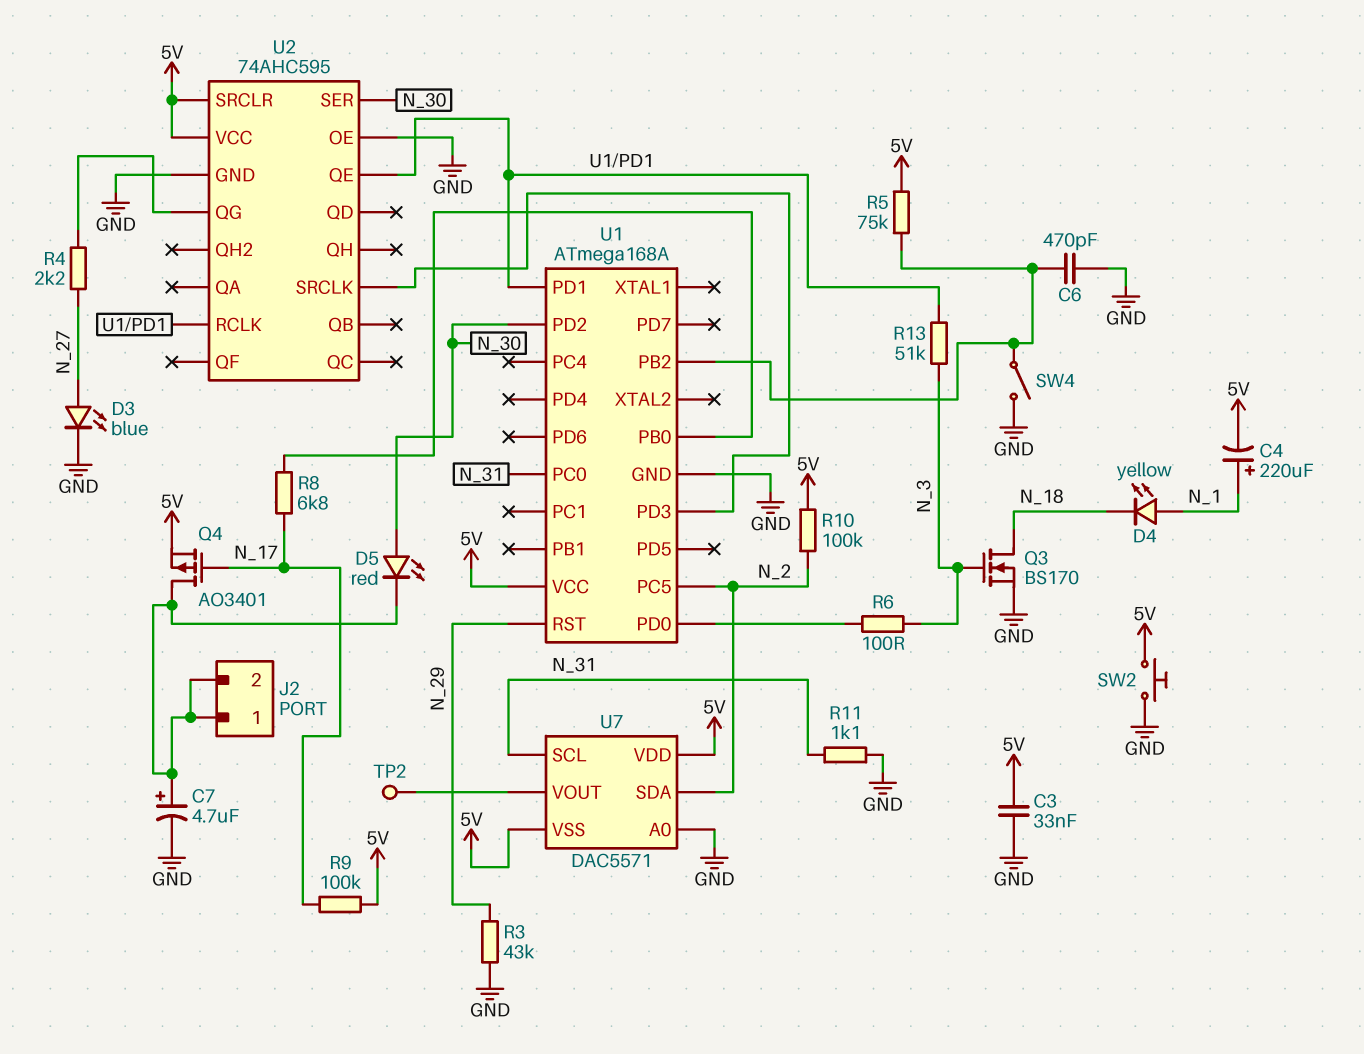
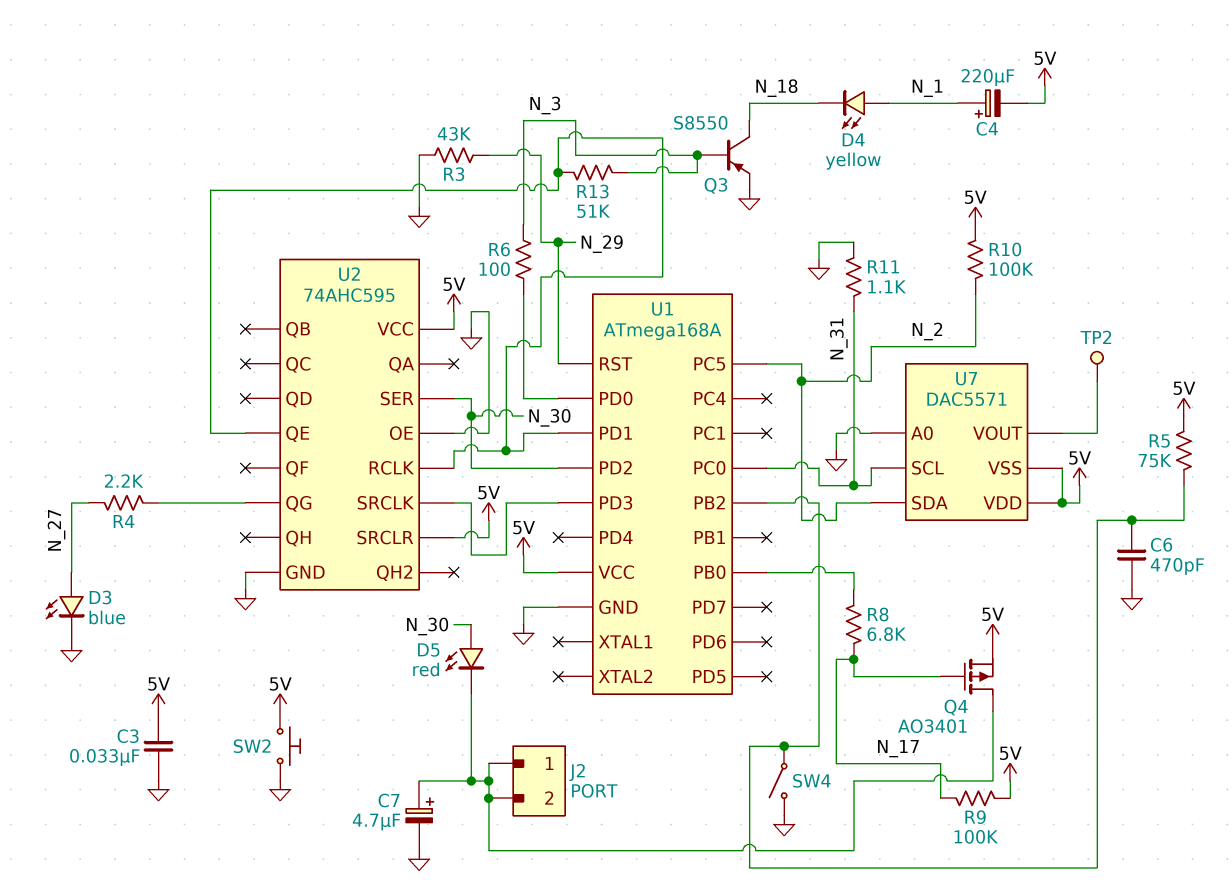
Q3: NMOS BS170 (G N_3, D N_18, S GND) -> PNP S8550 (B N_3, C N_18, E GND)

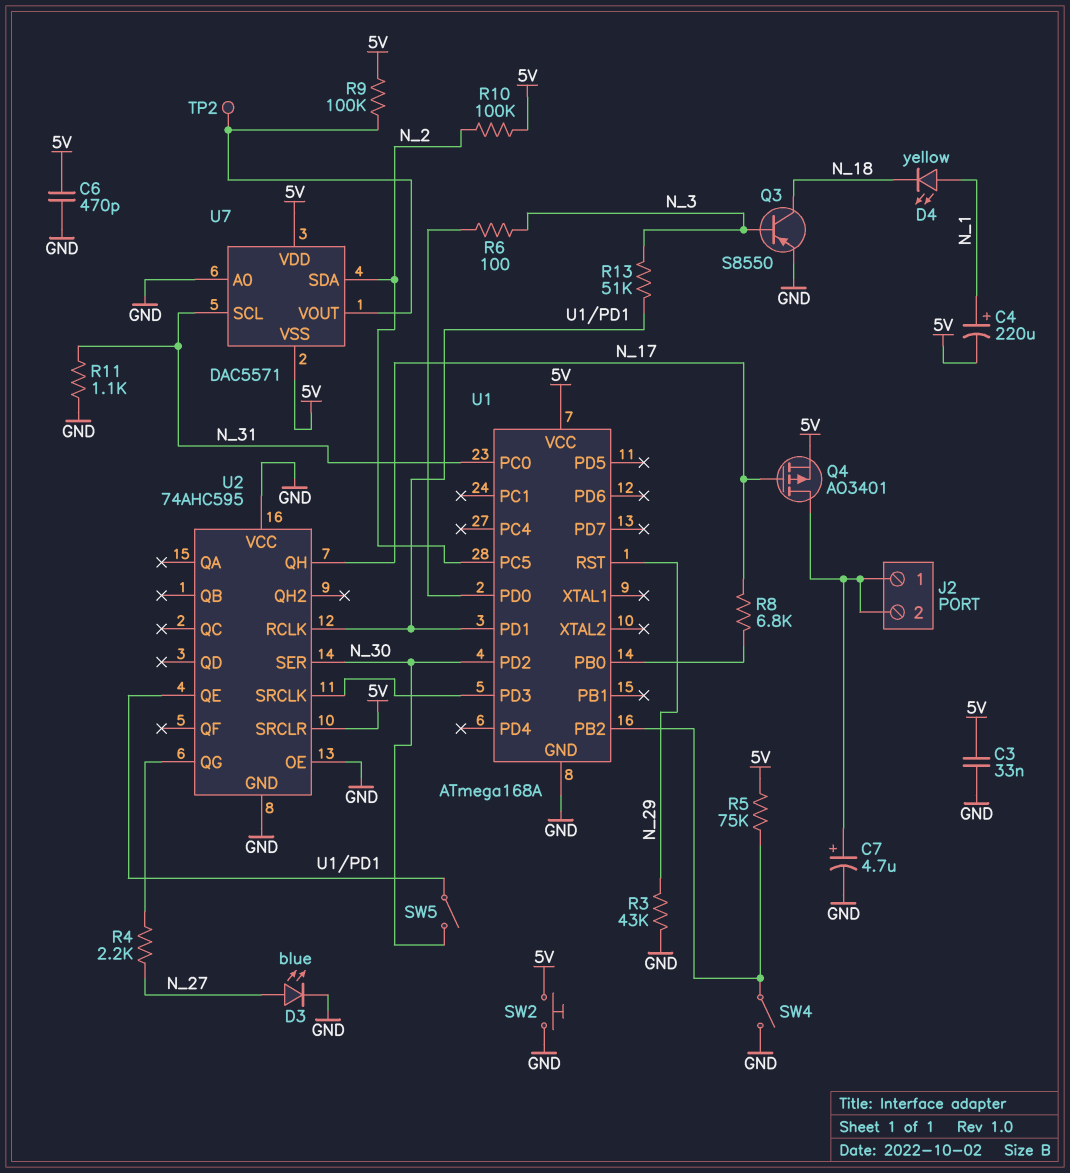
C6: 470pF (GND, U1/PB2) -> 470pF (5V, GND)
D5: LED red (A N_30, K J2/1) -> none
R9: 100k (5V, N_17) -> 100k (5V, U7/VOUT)
SW5: none -> switch (N_30, U1/PD1)
U2 pin QH: none -> N_17
U2 pin VCC: 5V -> GND

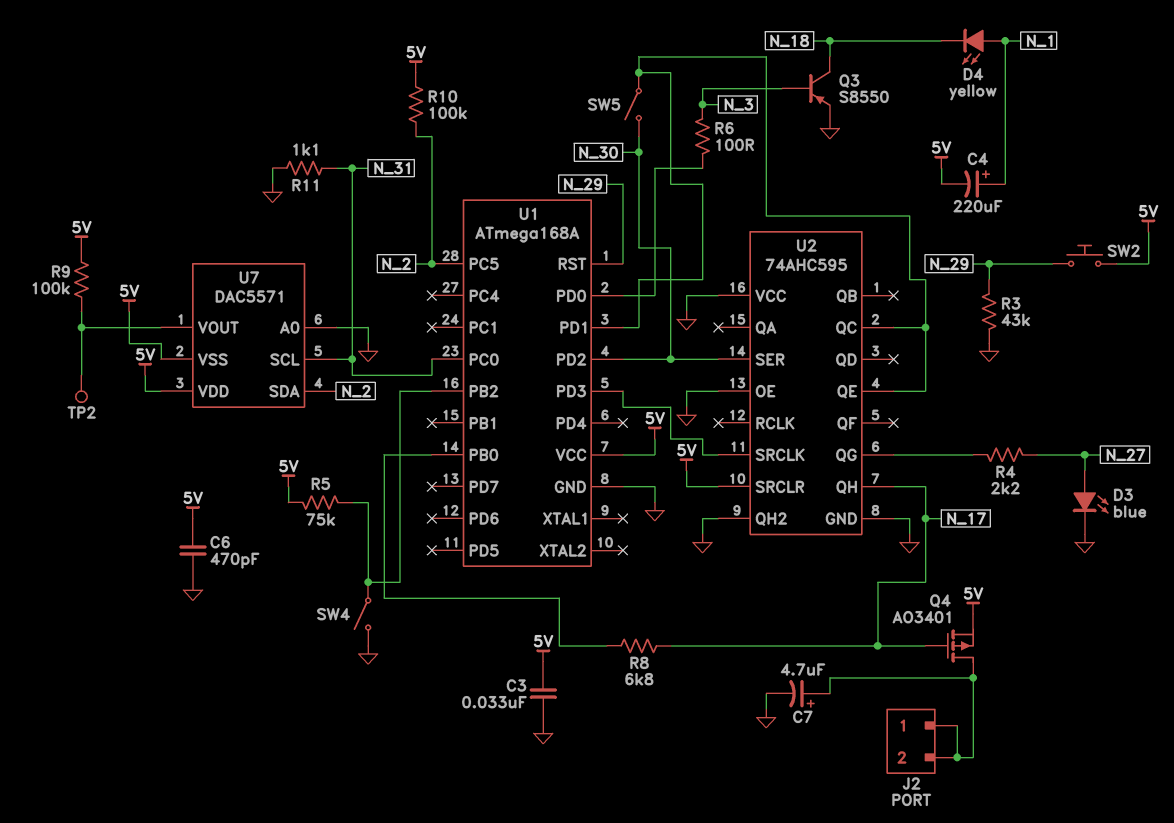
R13: 51k (N_3, U1/PD1) -> none
SW2: button (5V, GND) -> button (5V, N_29)
U2 pin QC: none -> U1/PD1
U2 pin QH2: none -> GND
U2 pin RCLK: U1/PD1 -> none

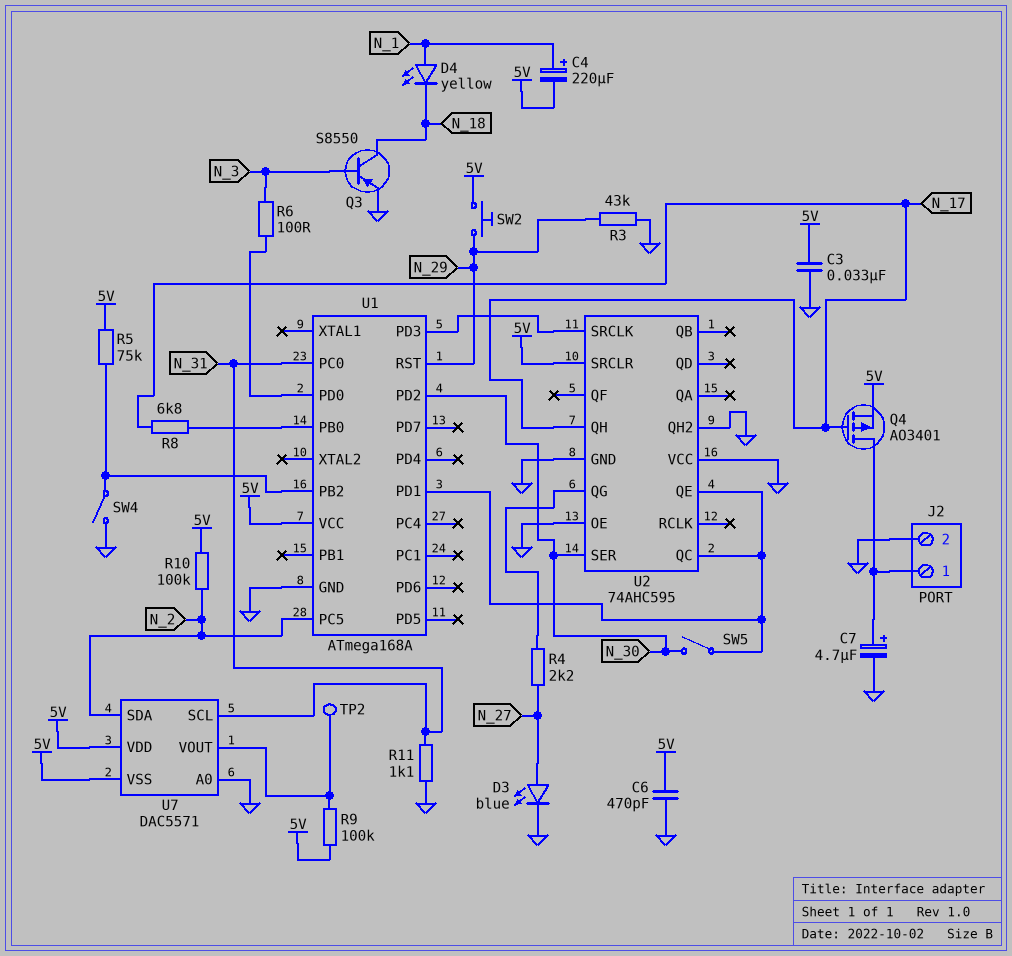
J2 pin 2: J2/1 -> GND

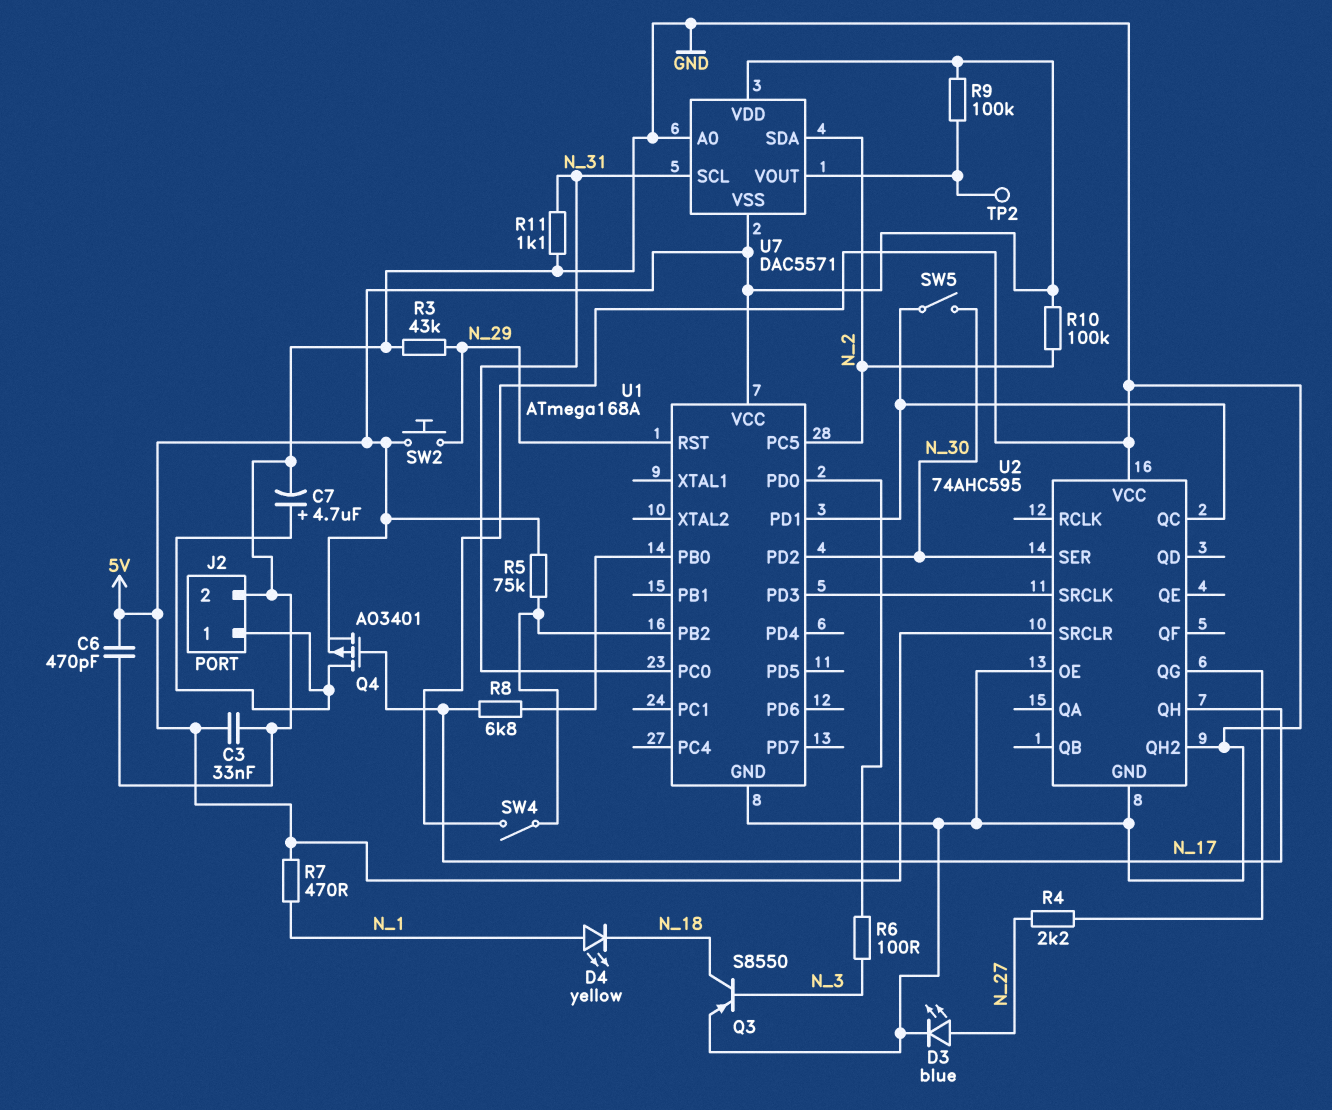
C4: 220uF (plus N_1, minus 5V) -> none
R7: none -> 470 (5V, N_1)
U2 pin QE: U1/PD1 -> none

